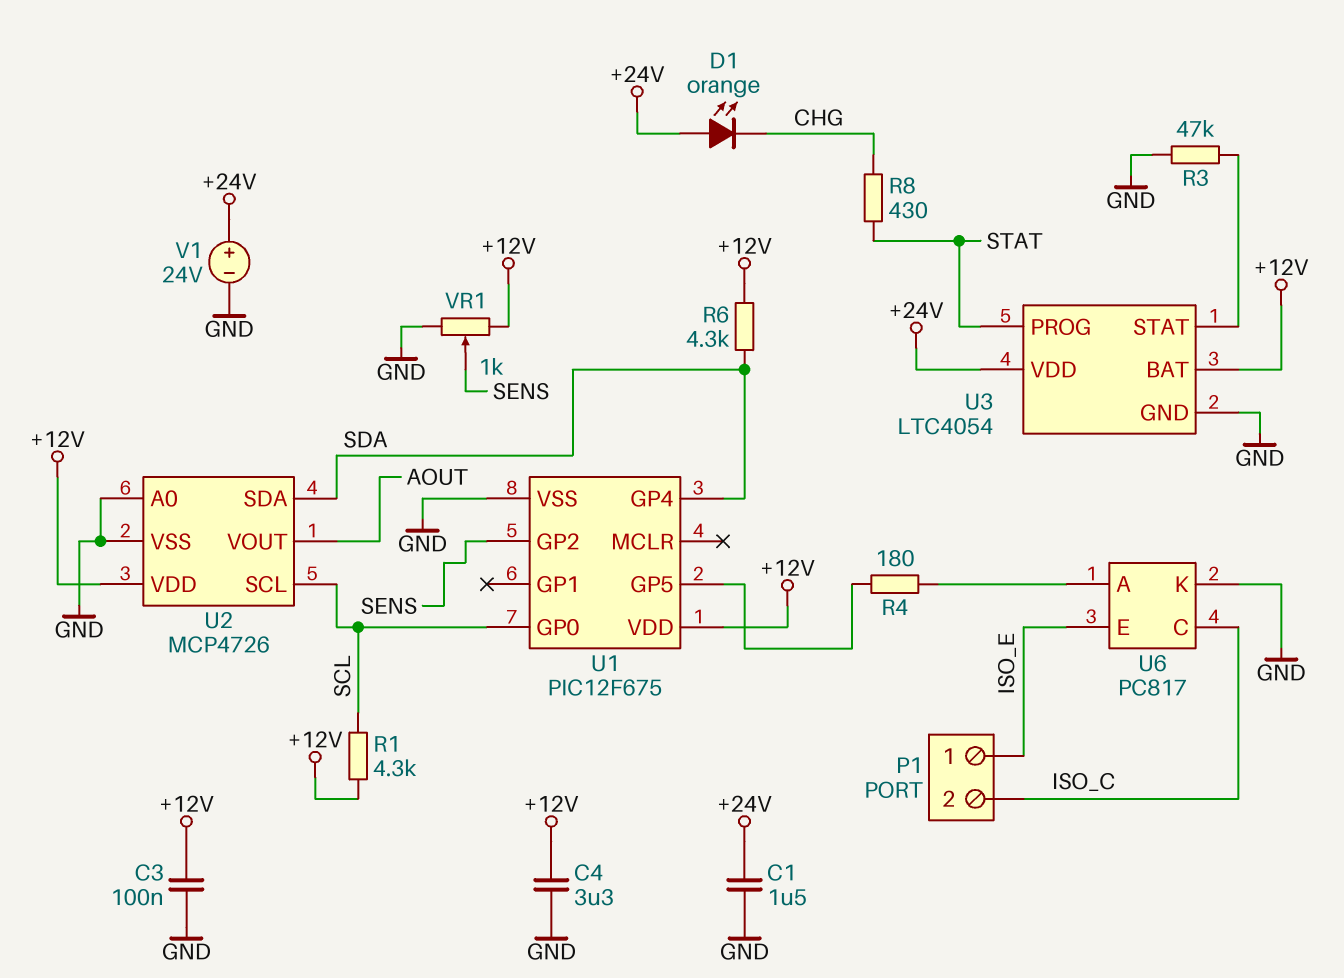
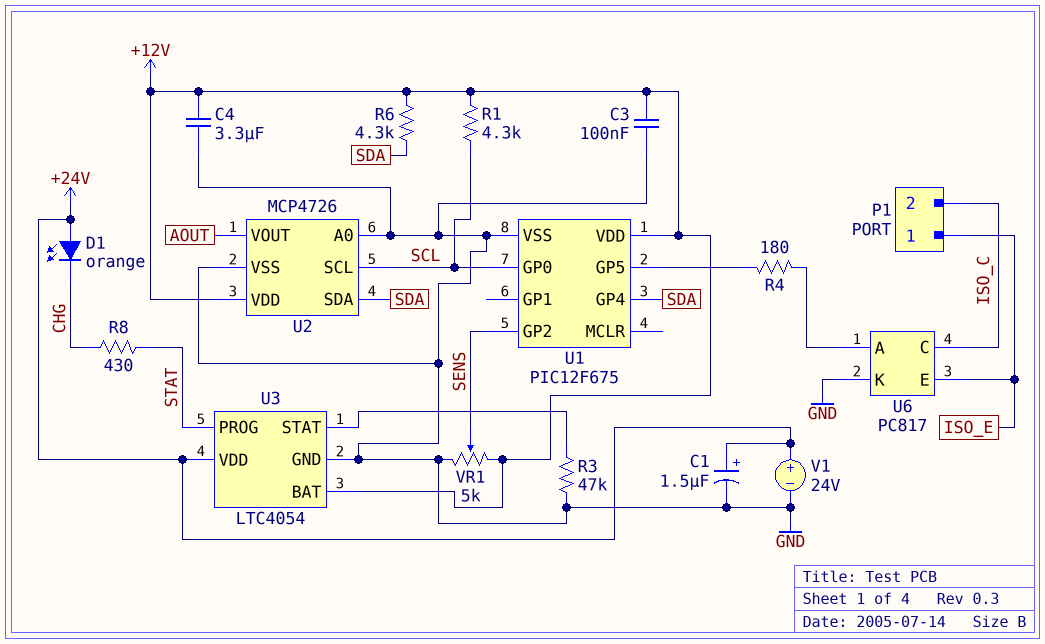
C1: 1.5uF (+24V, GND) -> 1.5uF (plus +24V, minus GND)
VR1: 1k (+12V, GND, wiper SENS) -> 5k (+12V, GND, wiper SENS)

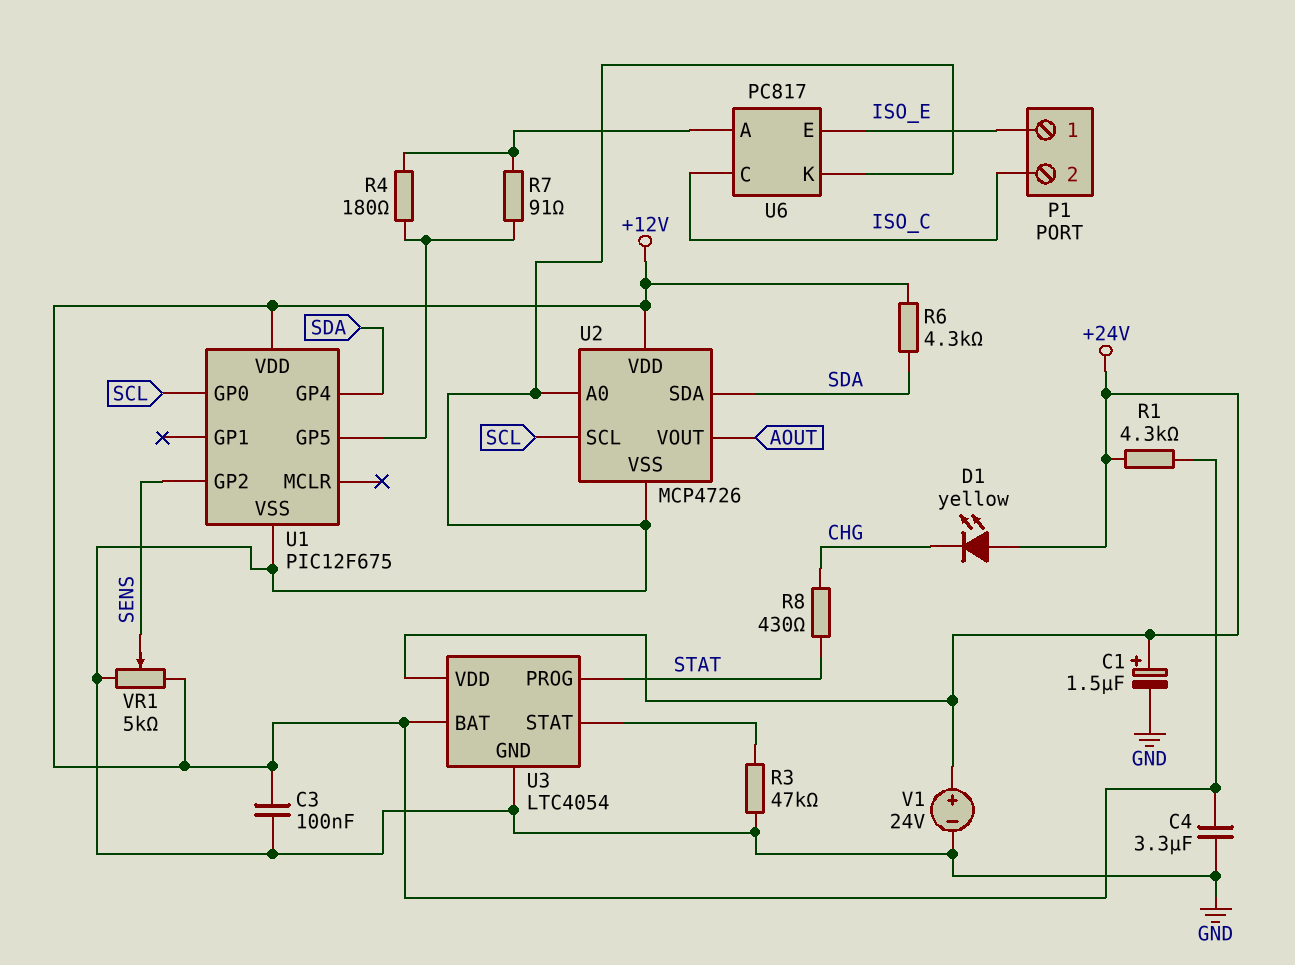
D1: LED orange (A +24V, K CHG) -> LED yellow (A +24V, K CHG)
R1: 4.3k (+12V, SCL) -> 4.3k (+12V, +24V)
R7: none -> 91 (U1/GP5, U6/A)

